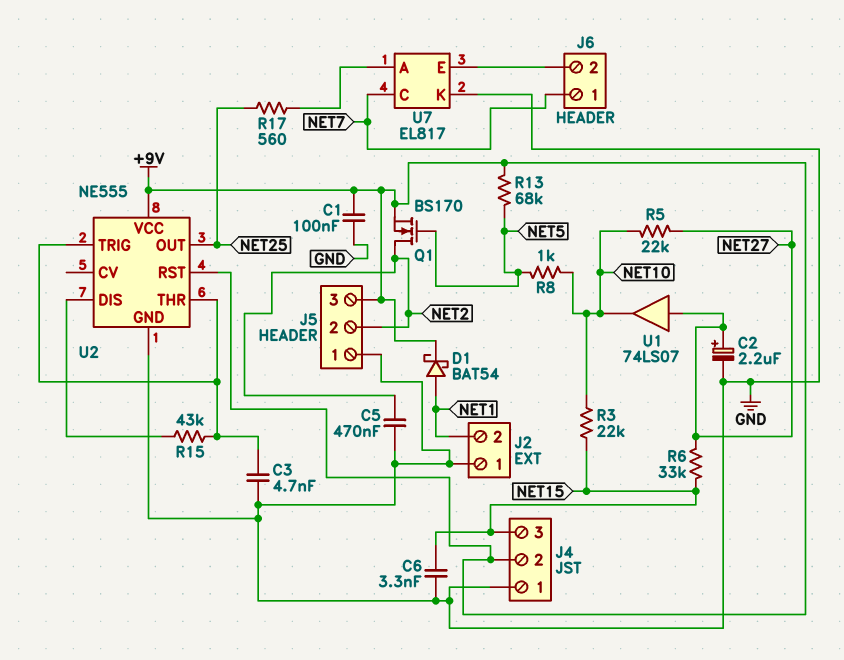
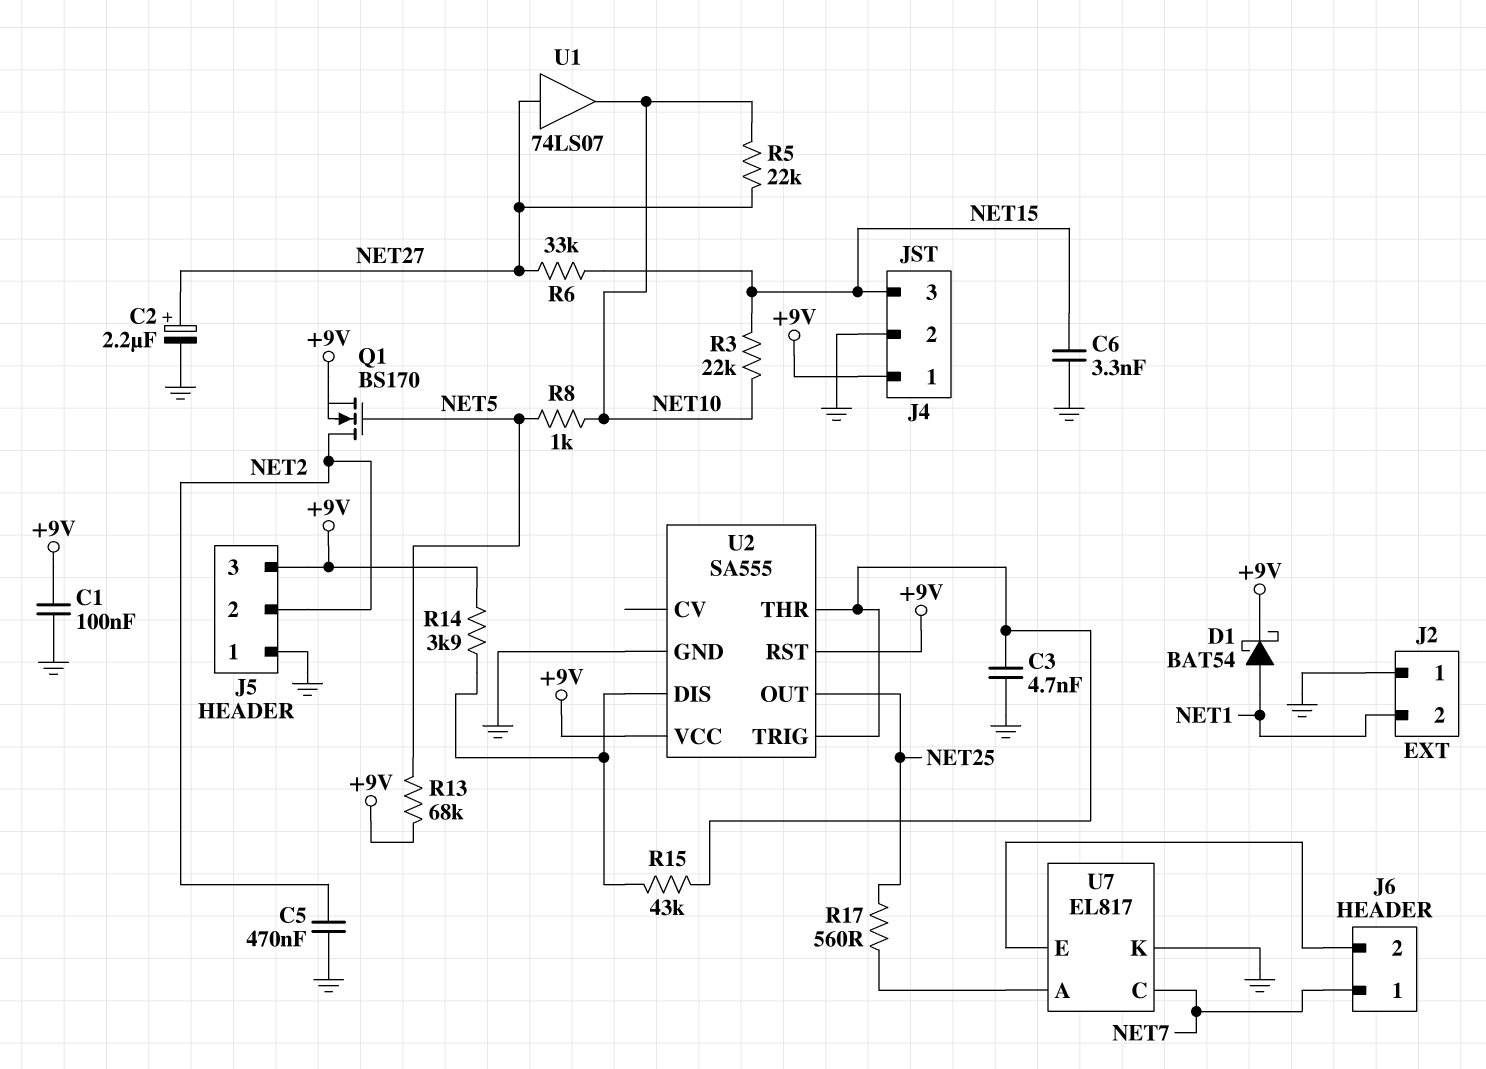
J4 pin 1: GND -> +9V
J4 pin 2: +9V -> GND
R14: none -> 3.9k (+9V, U2/DIS)
U2: NE555 -> SA555

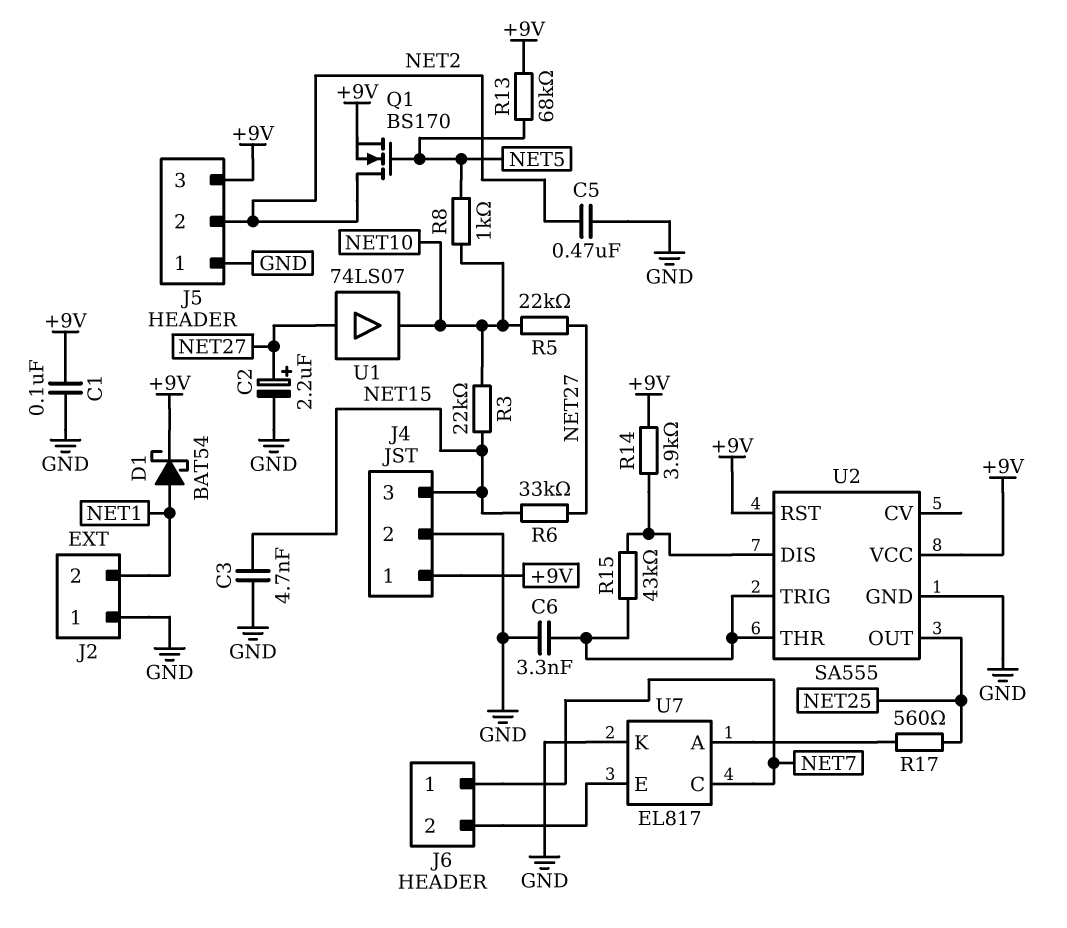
C3: 4.7nF (GND, U2/THR) -> 4.7nF (GND, NET15)
C6: 3.3nF (GND, NET15) -> 3.3nF (GND, U2/THR)

